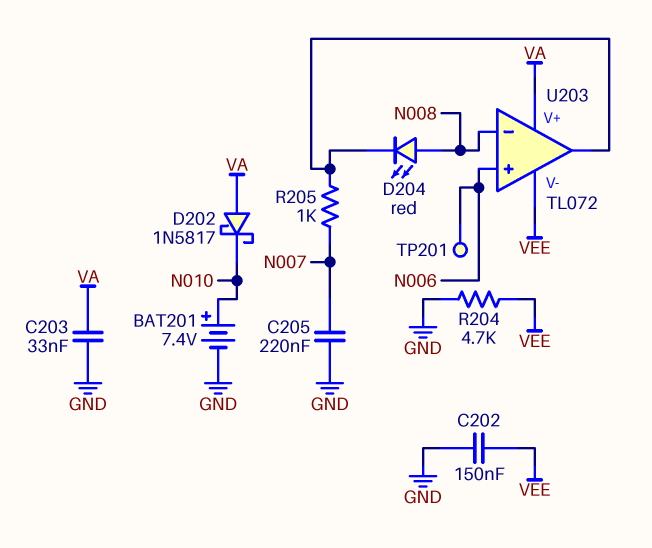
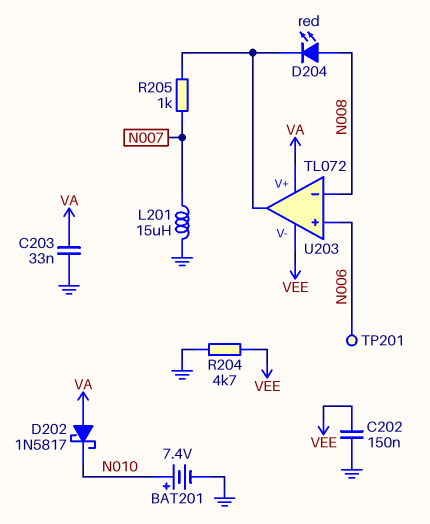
C205: 220nF (GND, N007) -> none
L201: none -> 15uH (GND, N007)

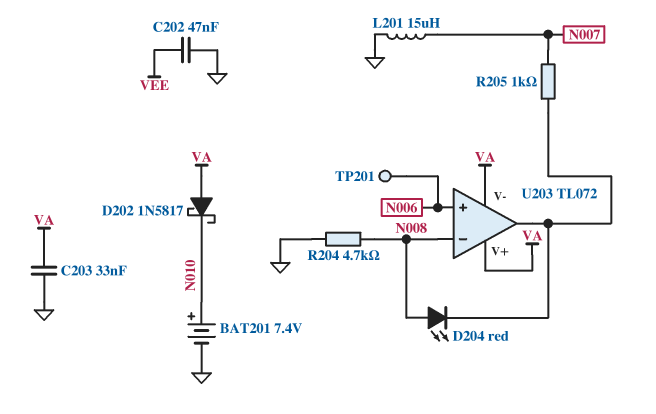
C202: 150nF (GND, VEE) -> 47nF (GND, VEE)
R204: 4.7k (GND, VEE) -> 4.7k (GND, N008)
U203 pin V-: VEE -> VA

